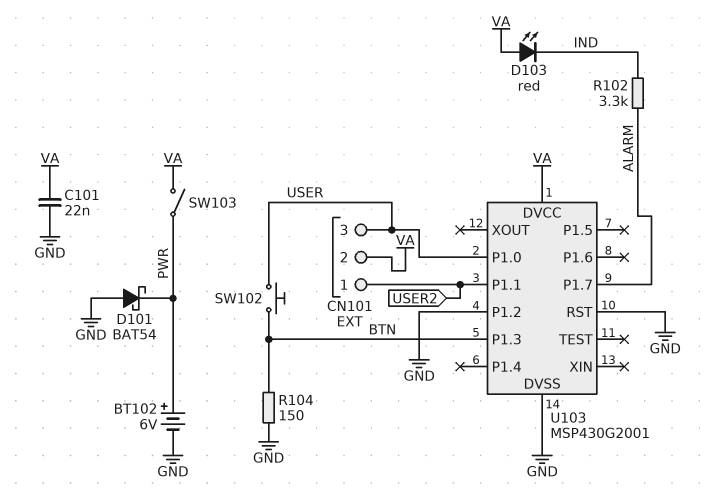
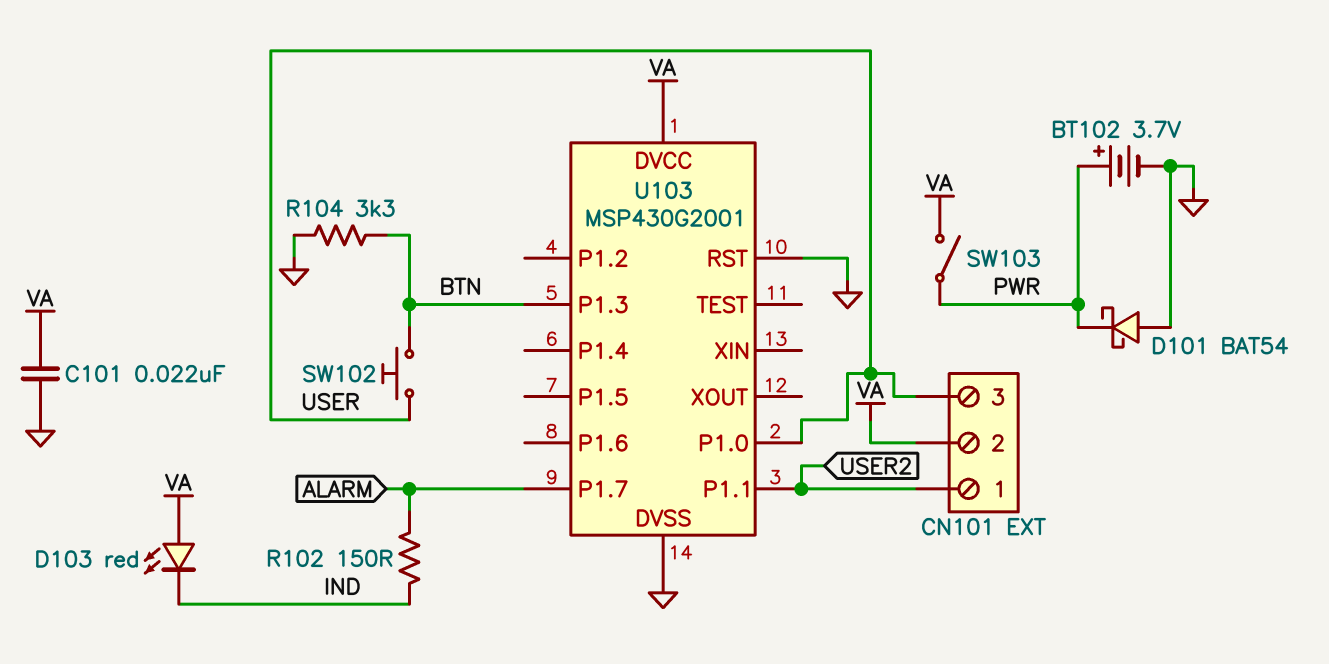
BT102: 6V (plus PWR, minus GND) -> 3.7V (plus PWR, minus GND)
R102: 3.3k (ALARM, IND) -> 150 (ALARM, IND)
R104: 150 (BTN, GND) -> 3.3k (BTN, GND)
U103 pin P1.2: GND -> none

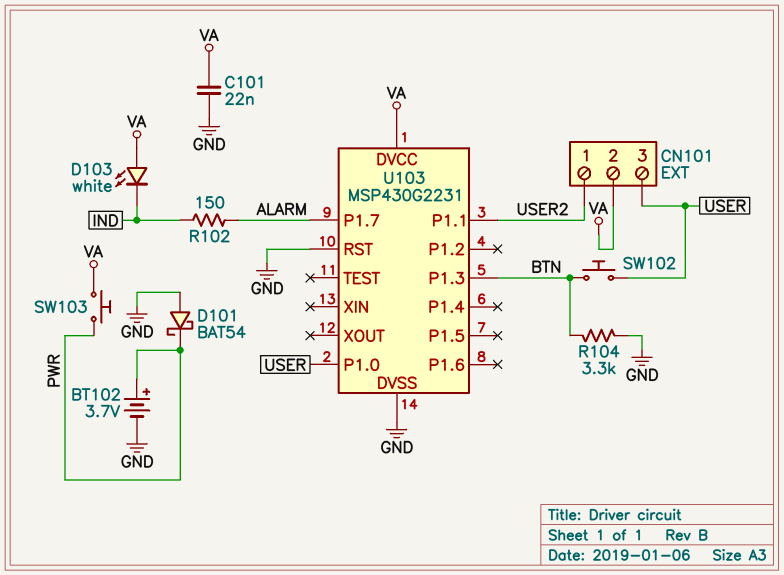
D103: LED red (A VA, K IND) -> LED white (A VA, K IND)
SW103: switch (PWR, VA) -> button (PWR, VA)
U103: MSP430G2001 -> MSP430G2231

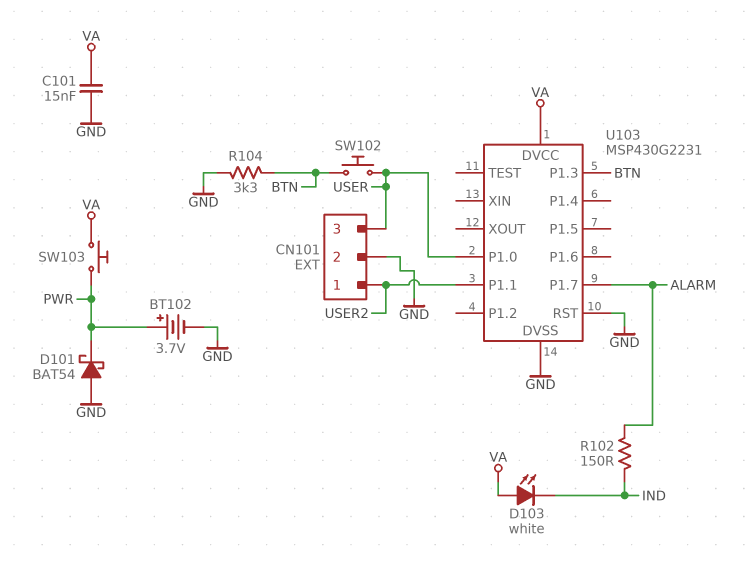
C101: 22nF (GND, VA) -> 15nF (GND, VA)
CN101 pin 2: VA -> GND

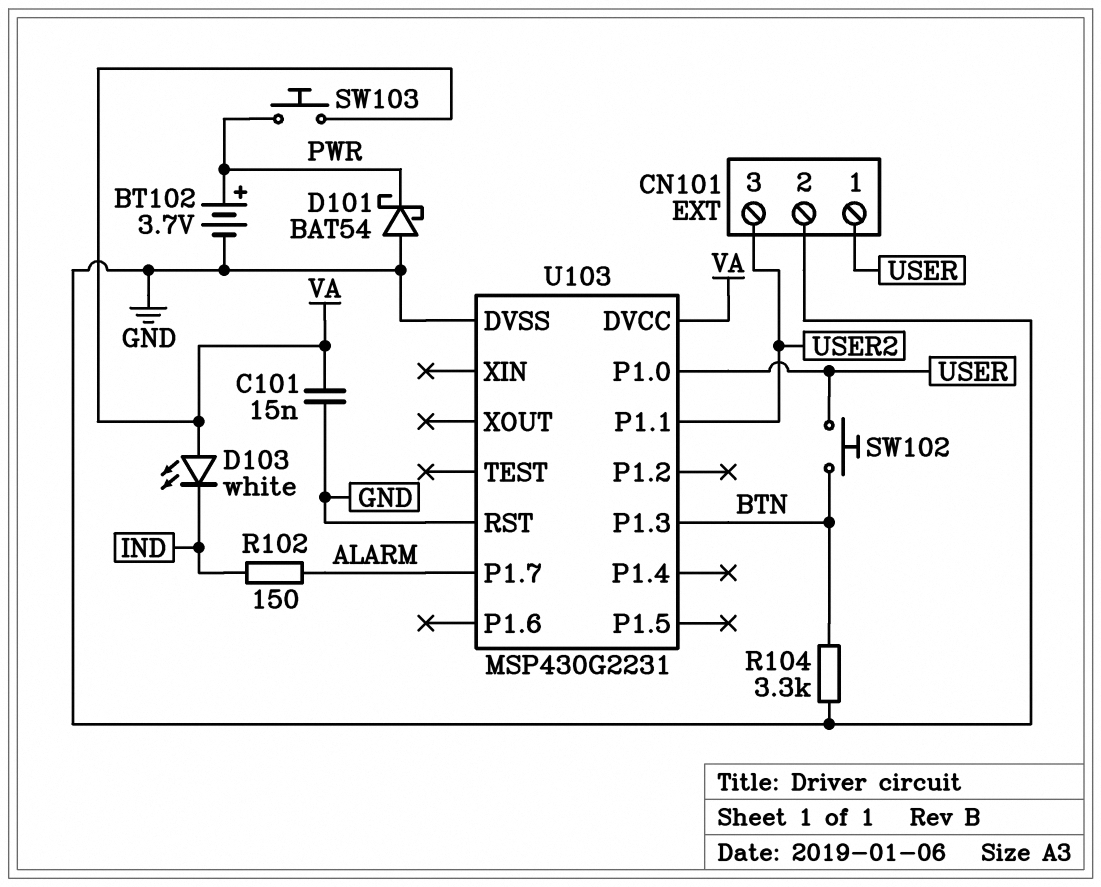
CN101 pin 1: USER2 -> USER
CN101 pin 3: USER -> USER2

